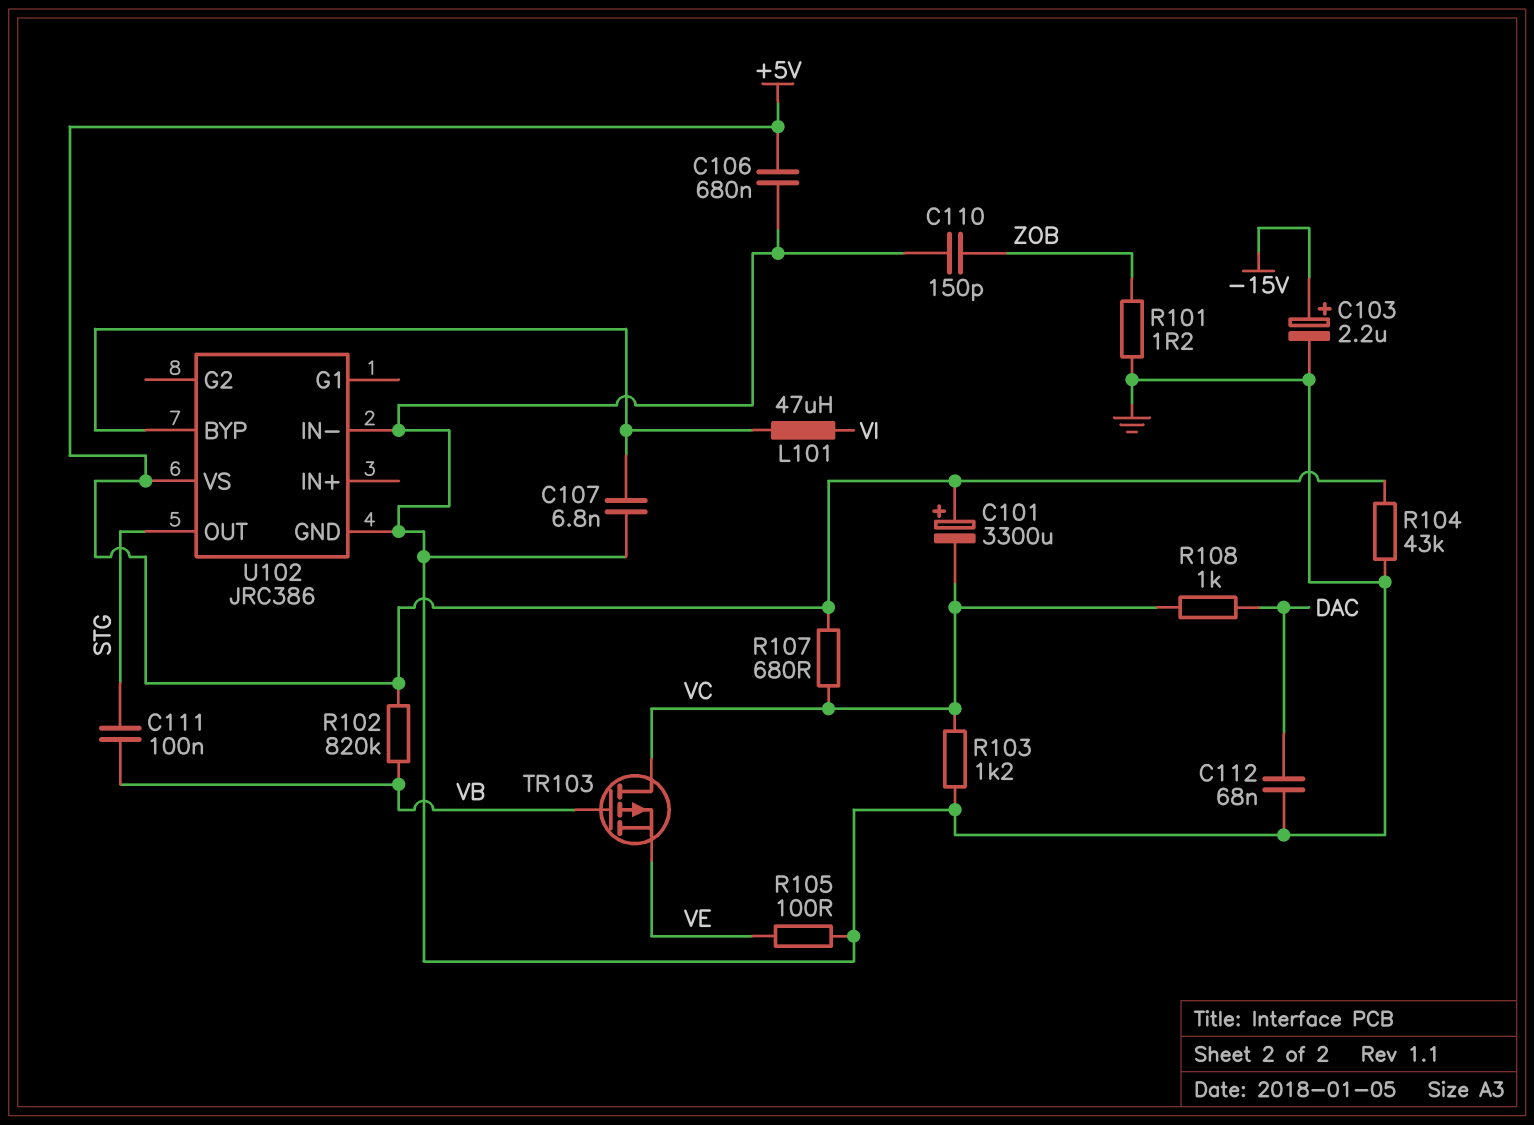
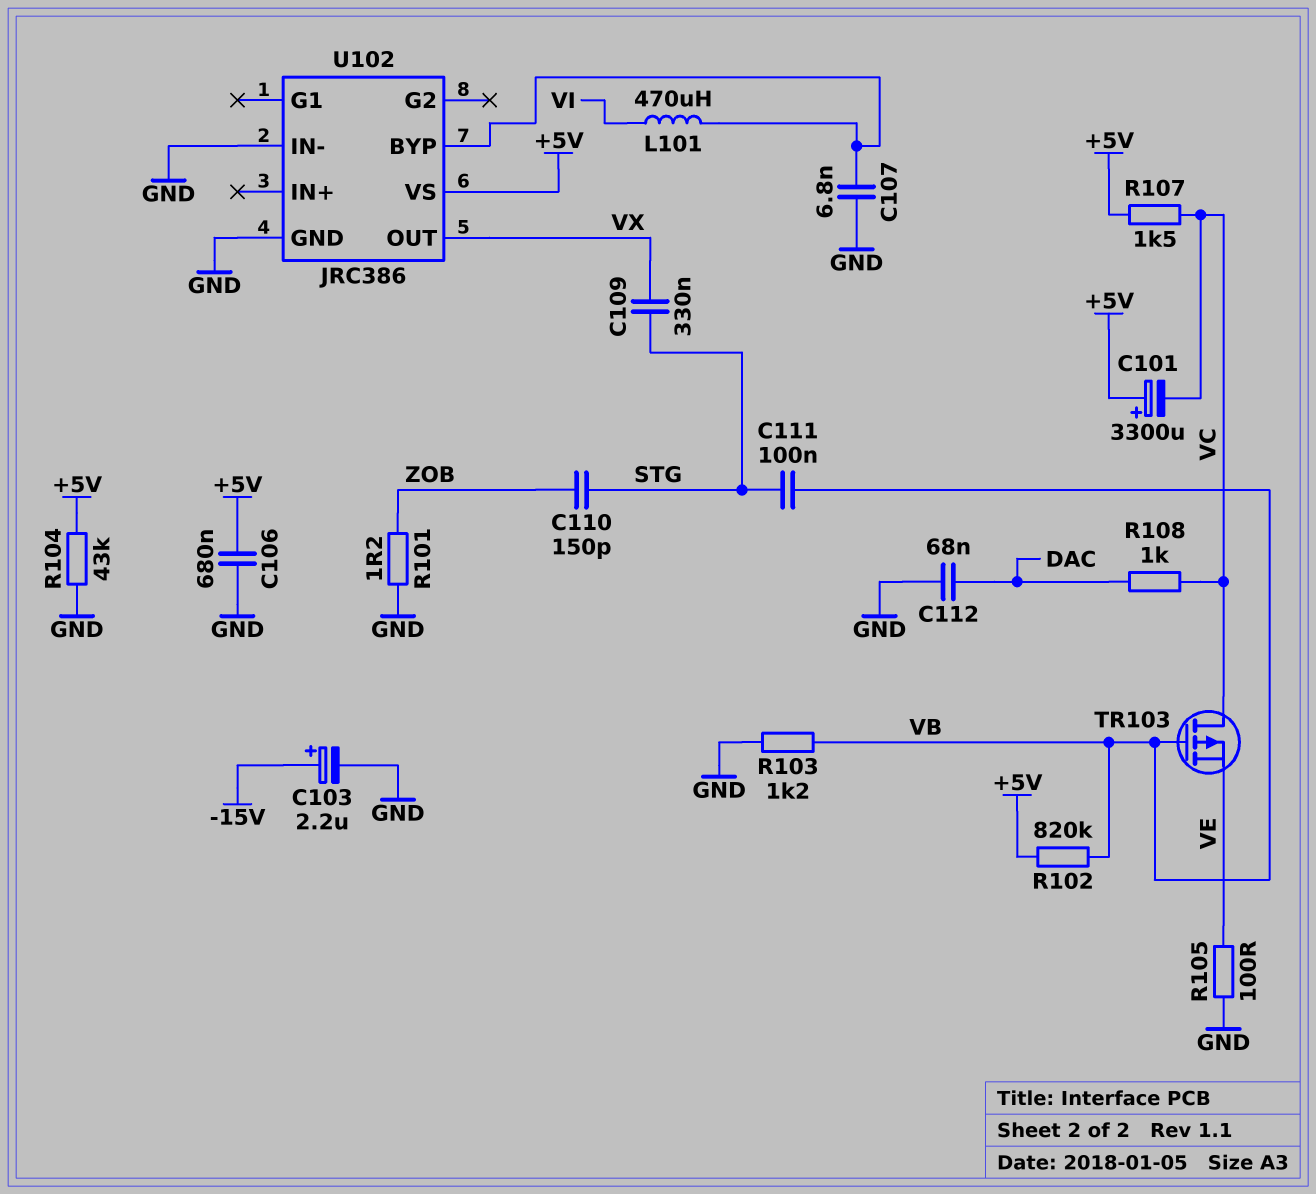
C109: none -> 330nF (STG, VX)
C110: 150pF (GND, ZOB) -> 150pF (STG, ZOB)
L101: 47uH (U102/BYP, VI) -> 470uH (U102/BYP, VI)
R103: 1.2k (GND, VC) -> 1.2k (GND, VB)
R107: 680 (+5V, VC) -> 1.5k (+5V, VC)
U102 pin OUT: STG -> VX

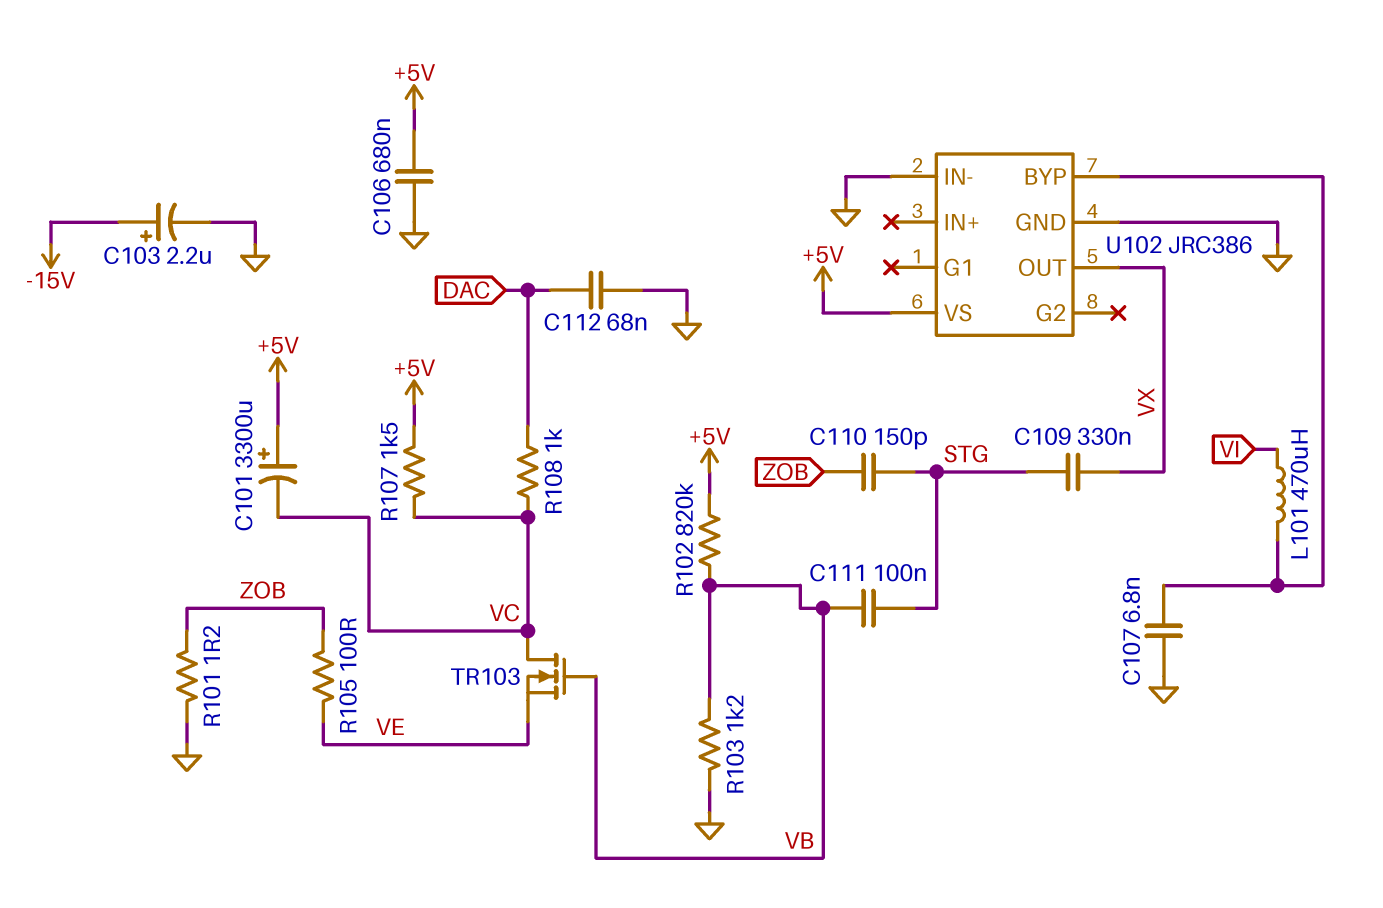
R104: 43k (+5V, GND) -> none
R105: 100 (GND, VE) -> 100 (VE, ZOB)
TR103: PMOS (G VB, D VC, S VE) -> NMOS (G VB, D VC, S VE)

